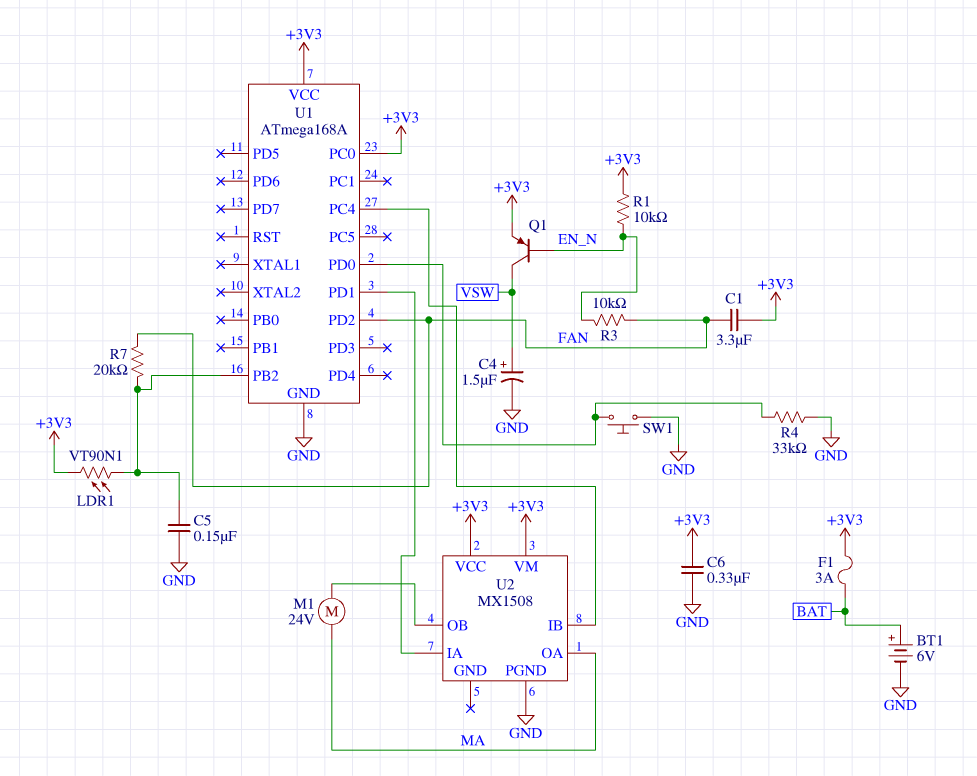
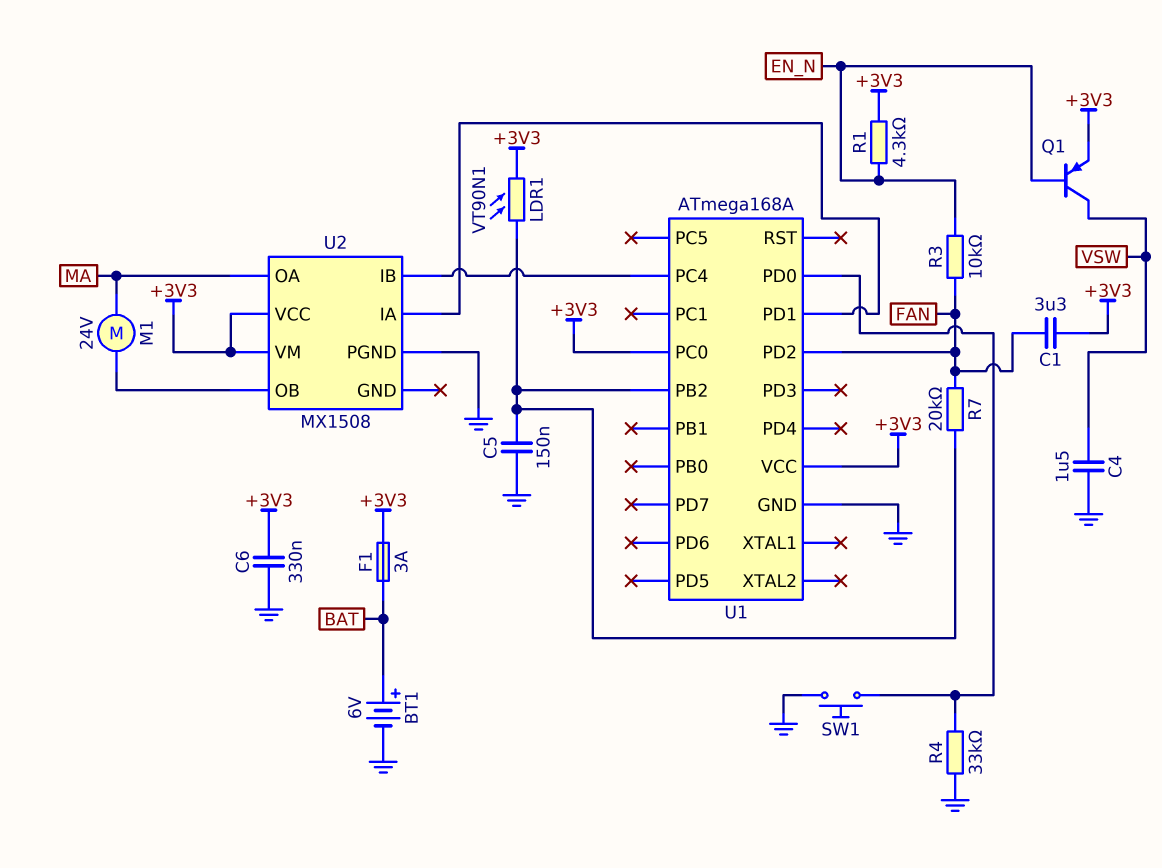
C4: 1.5uF (plus VSW, minus GND) -> 1.5uF (GND, VSW)
R1: 10k (+3V3, EN_N) -> 4.3k (+3V3, EN_N)

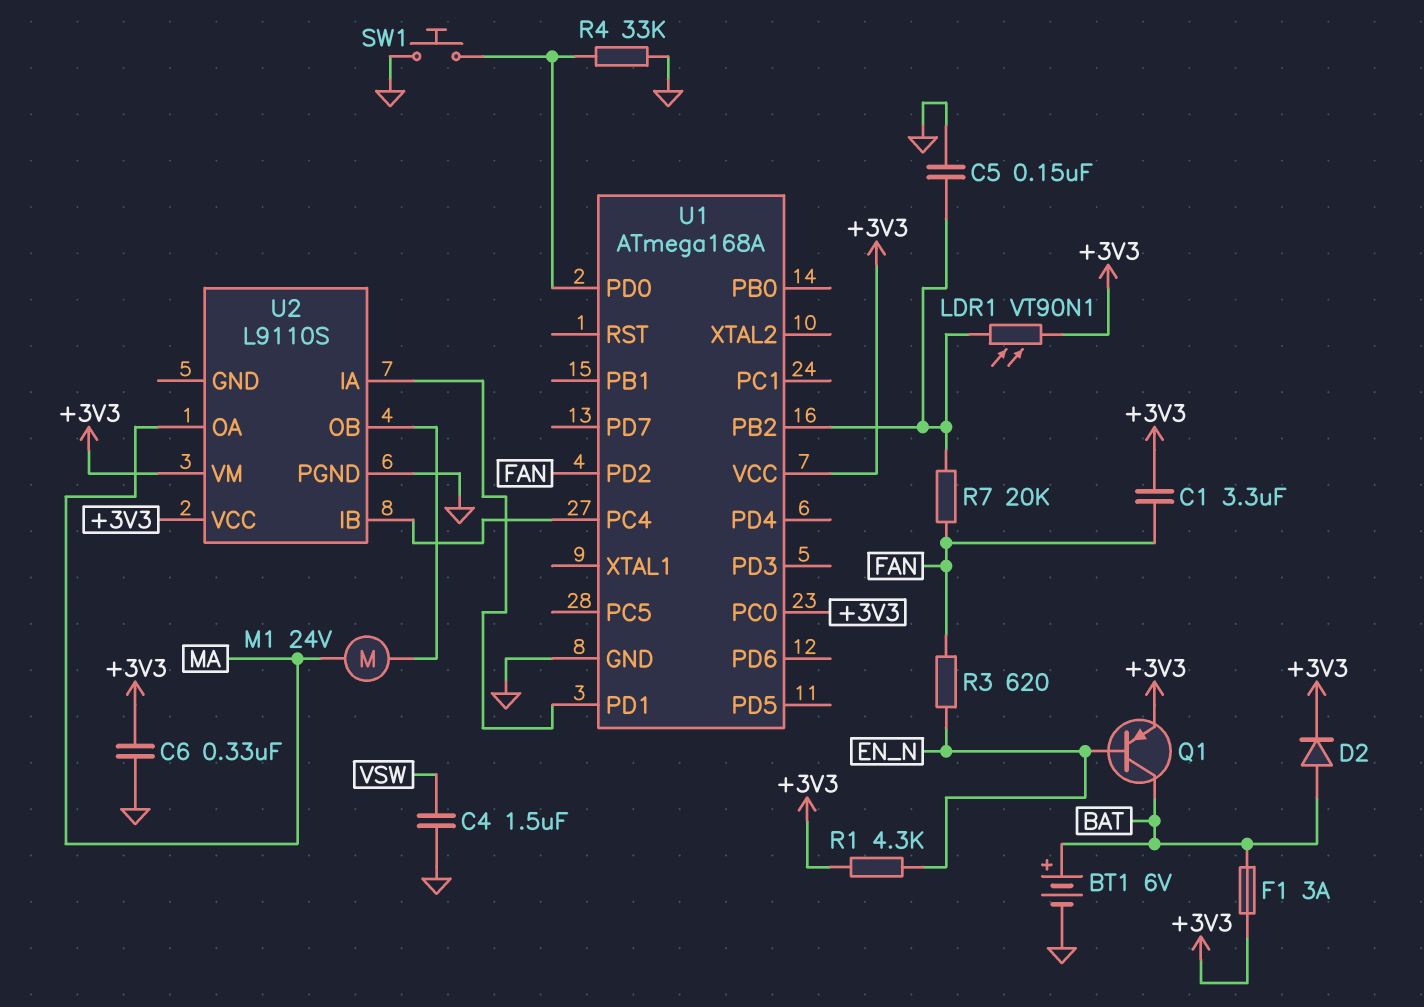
D2: none -> diode (A BAT, K +3V3)
Q1: PNP (B EN_N, C VSW, E +3V3) -> PNP (B EN_N, C BAT, E +3V3)
R3: 10k (EN_N, FAN) -> 620 (EN_N, FAN)
U2: MX1508 -> L9110S

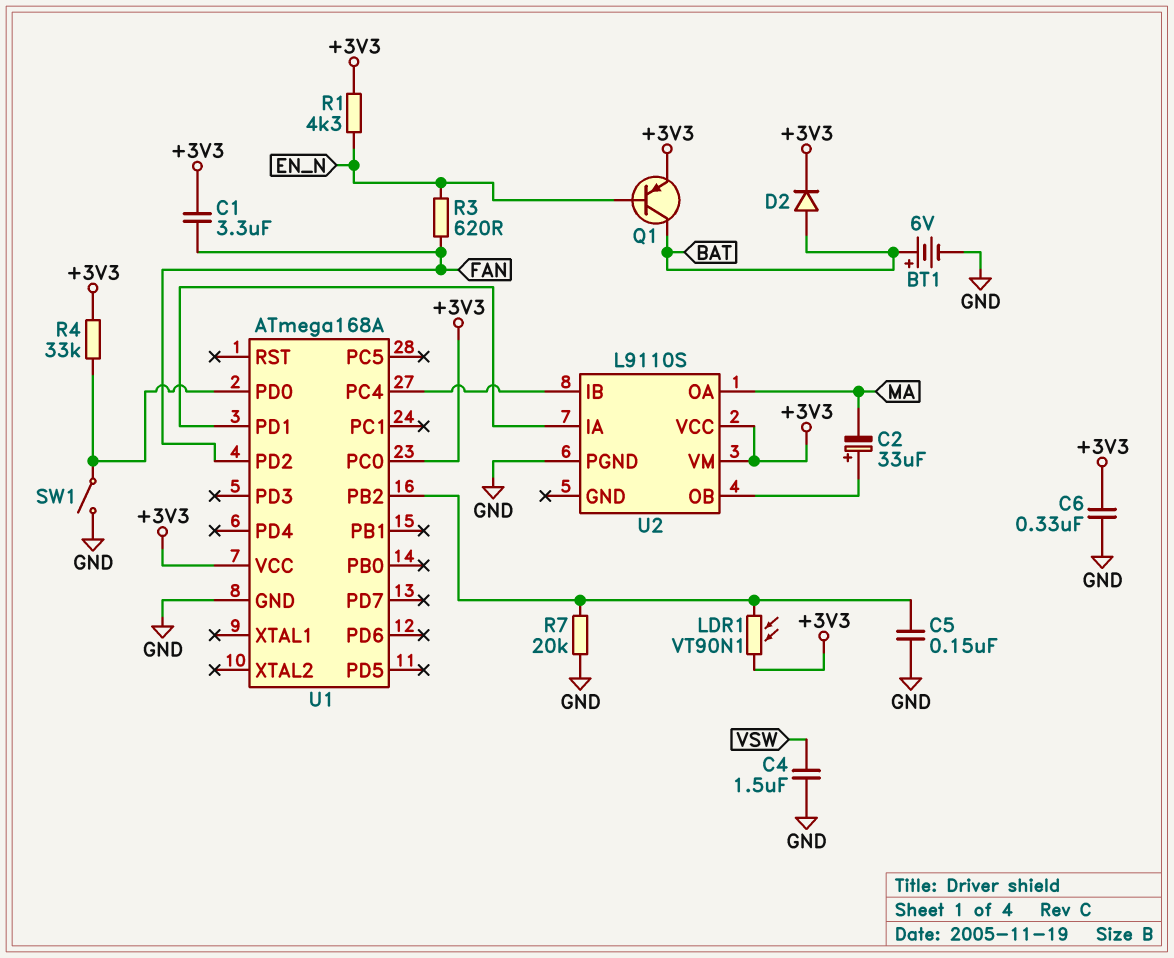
C2: none -> 33uF (plus U2/OB, minus MA)
F1: 3A (+3V3, BAT) -> none
M1: motor 24V (MA, U2/OB) -> none
R4: 33k (GND, U1/PD0) -> 33k (+3V3, U1/PD0)
R7: 20k (FAN, U1/PB2) -> 20k (GND, U1/PB2)
SW1: button (GND, U1/PD0) -> switch (GND, U1/PD0)

